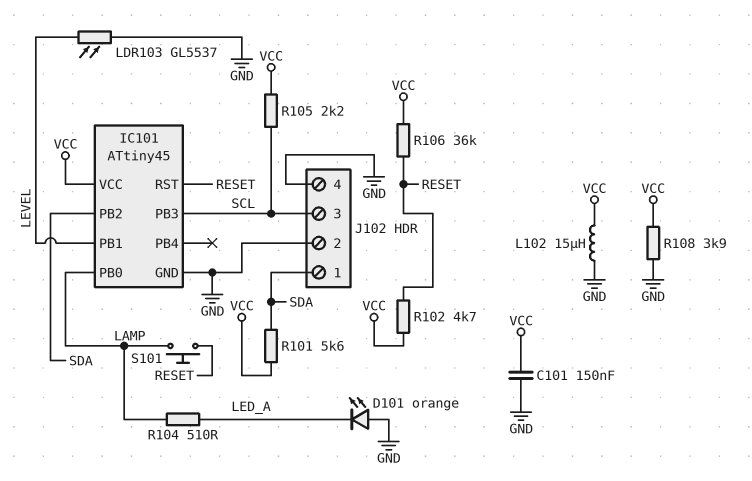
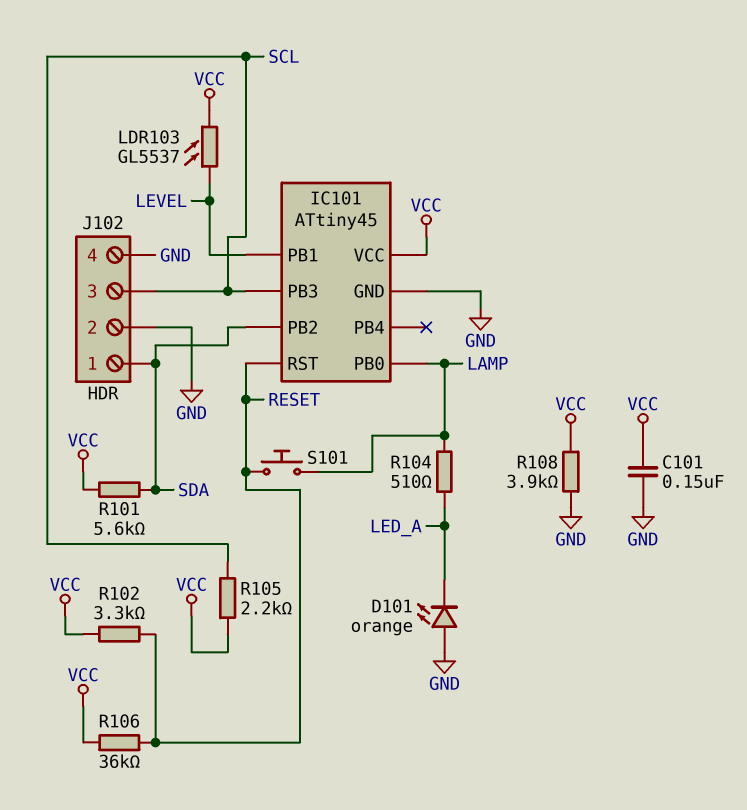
L102: 15uH (GND, VCC) -> none
LDR103: GL5537 (GND, LEVEL) -> GL5537 (LEVEL, VCC)
R102: 4.7k (RESET, VCC) -> 3.3k (RESET, VCC)

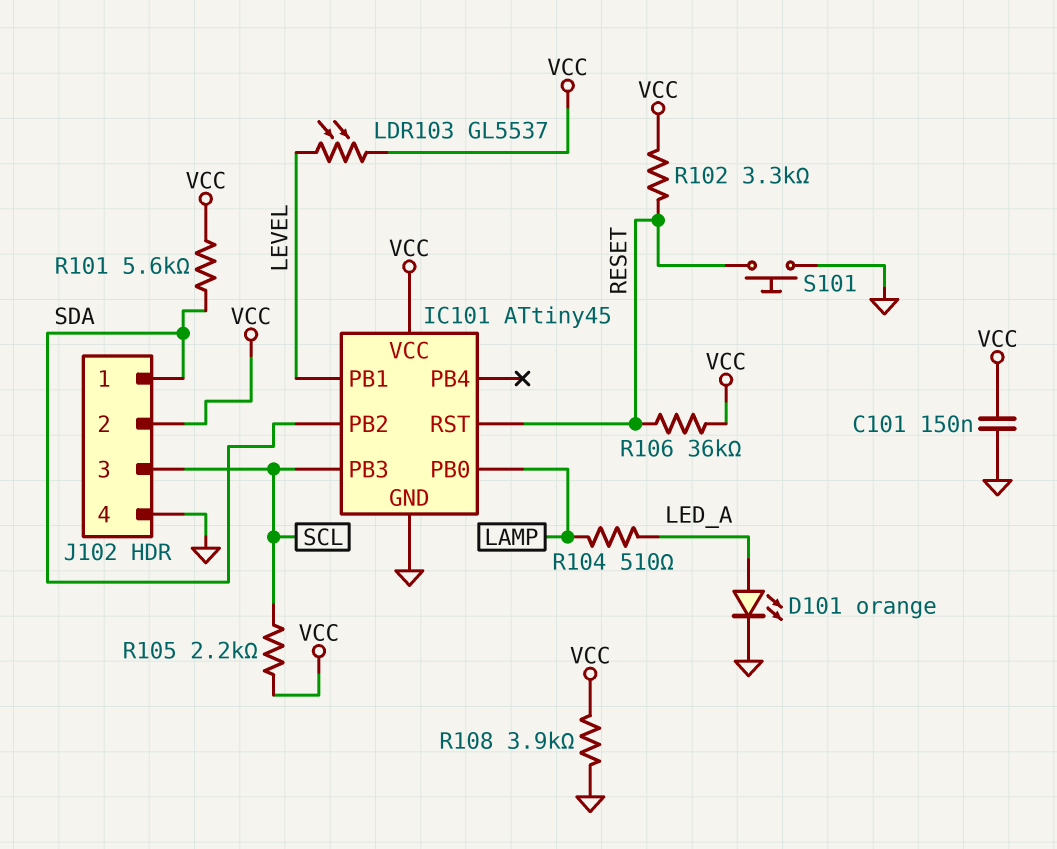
D101: LED orange (A GND, K LED_A) -> LED orange (A LED_A, K GND)
J102 pin 2: GND -> VCC
S101: button (LAMP, RESET) -> button (GND, RESET)

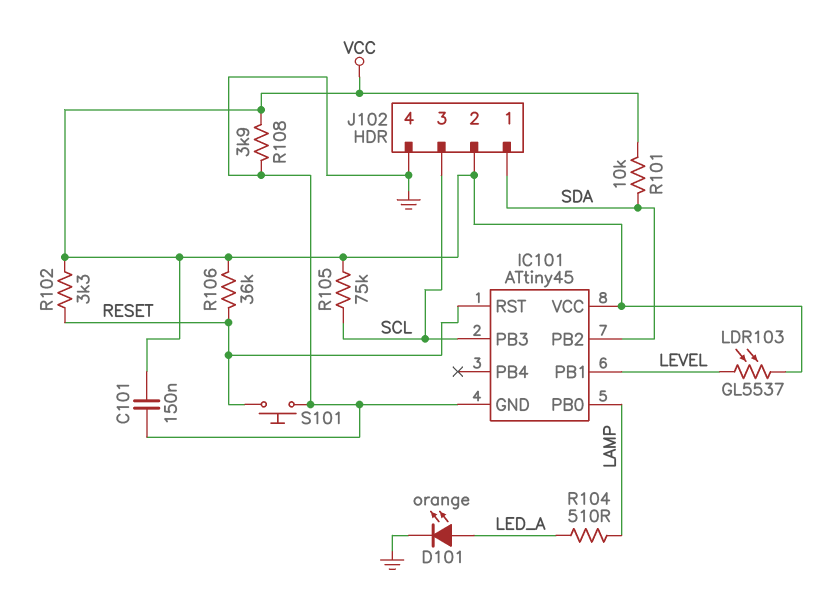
R101: 5.6k (SDA, VCC) -> 10k (SDA, VCC)
R105: 2.2k (SCL, VCC) -> 75k (SCL, VCC)

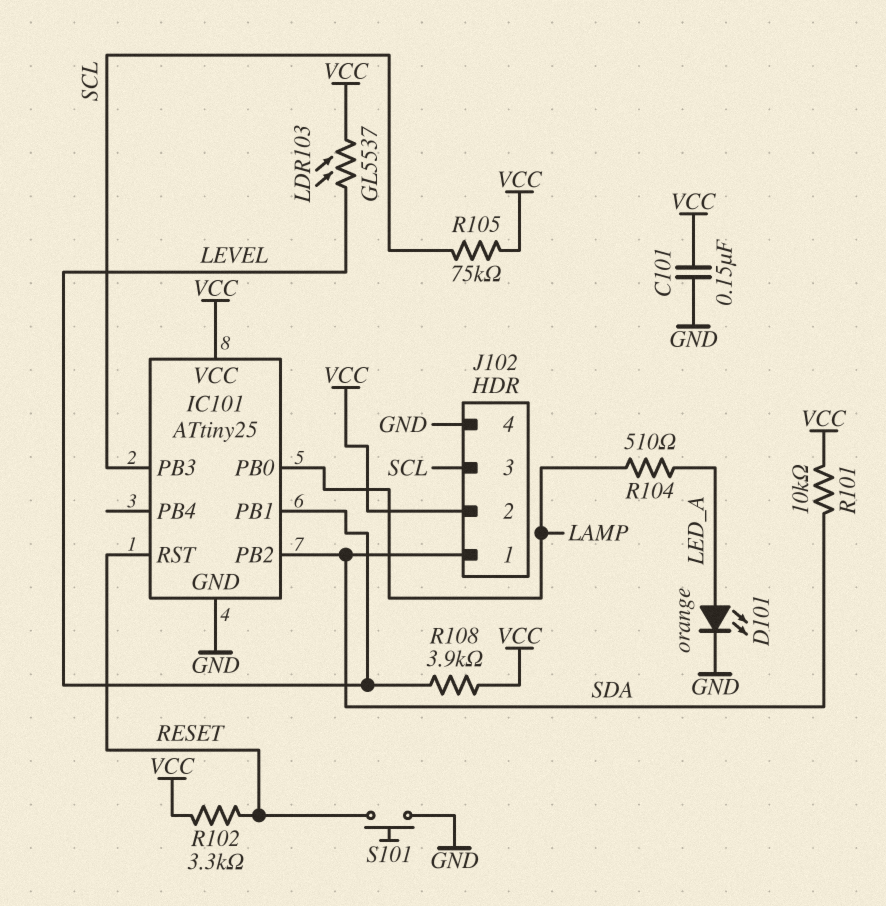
IC101: ATtiny45 -> ATtiny25
R106: 36k (RESET, VCC) -> none
R108: 3.9k (GND, VCC) -> 3.9k (LEVEL, VCC)

